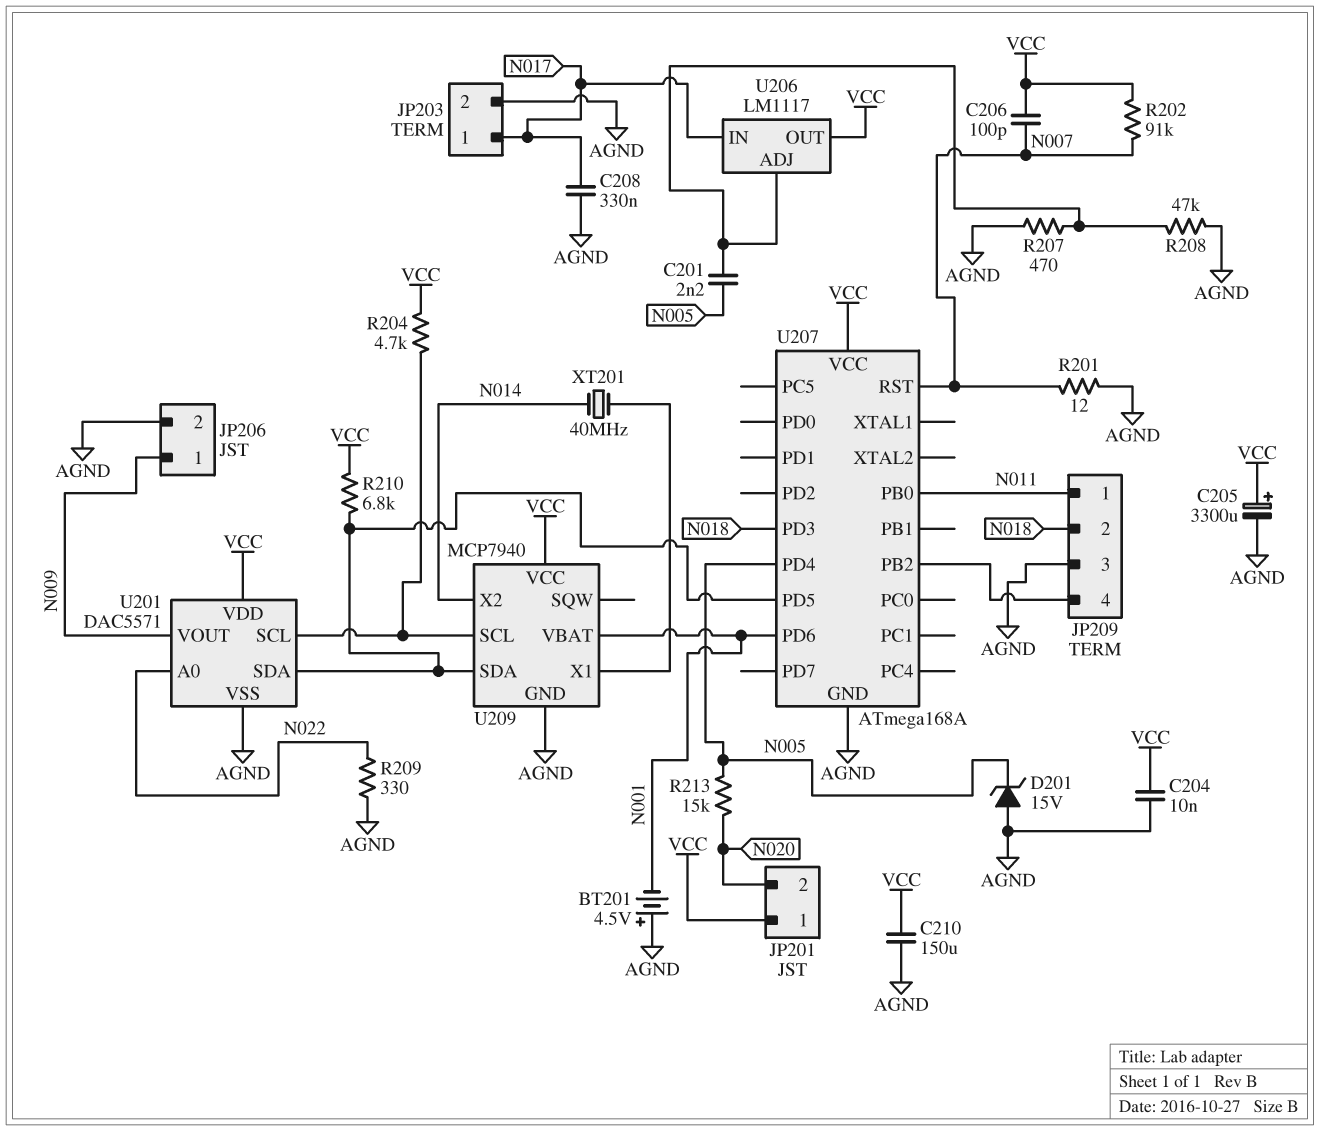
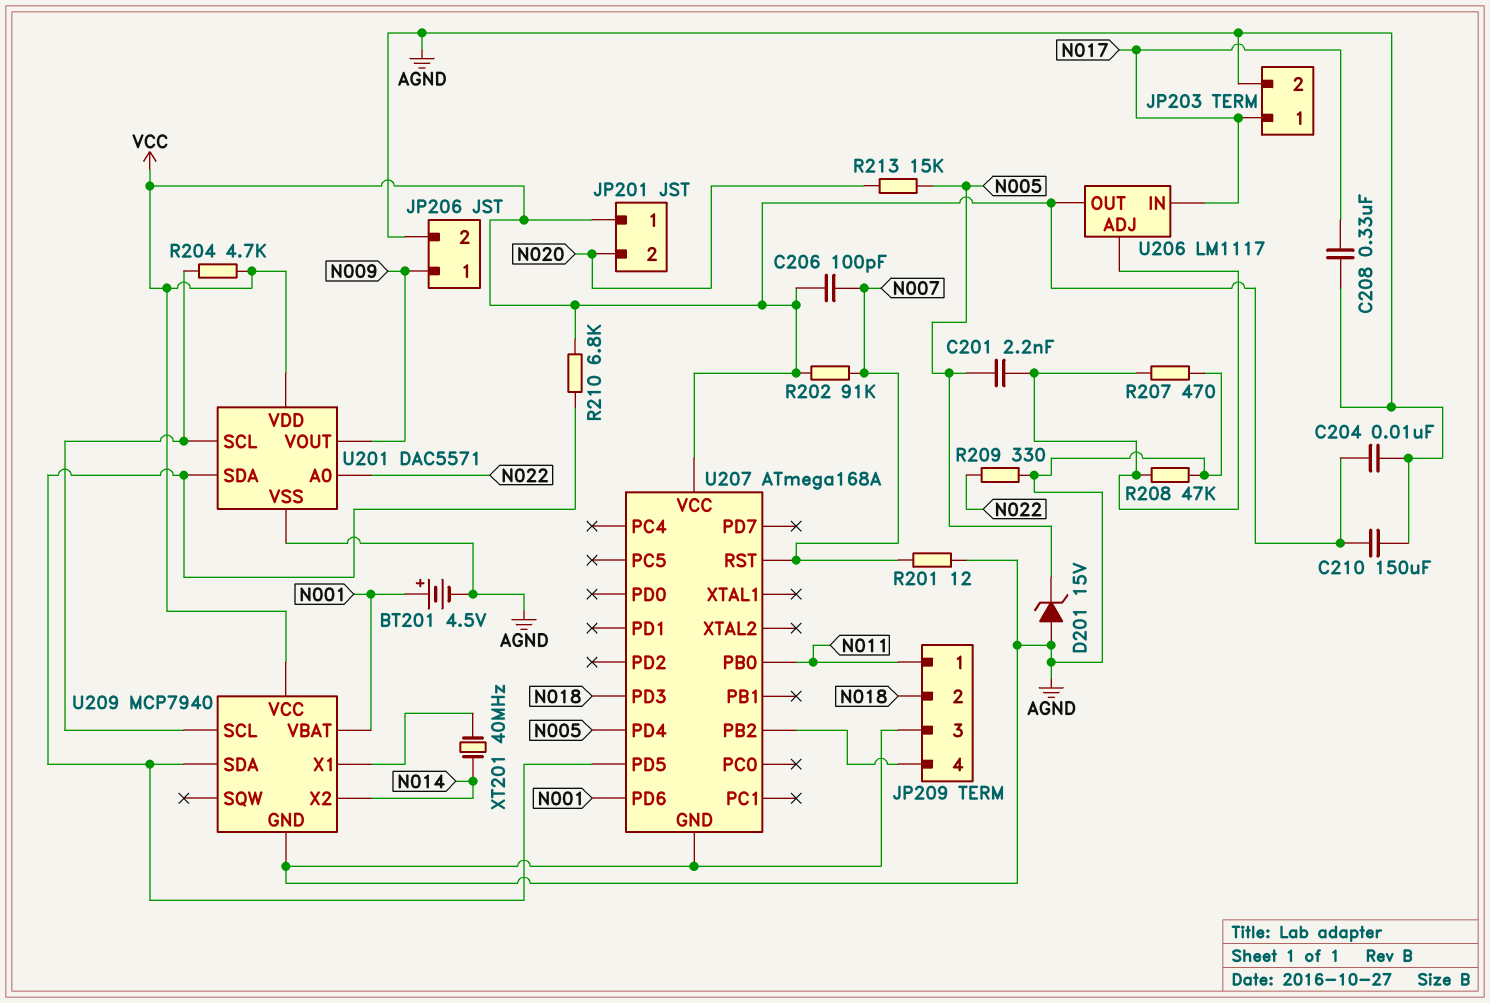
BT201: 4.5V (plus AGND, minus N001) -> 4.5V (plus N001, minus AGND)
C205: 3300uF (plus VCC, minus AGND) -> none

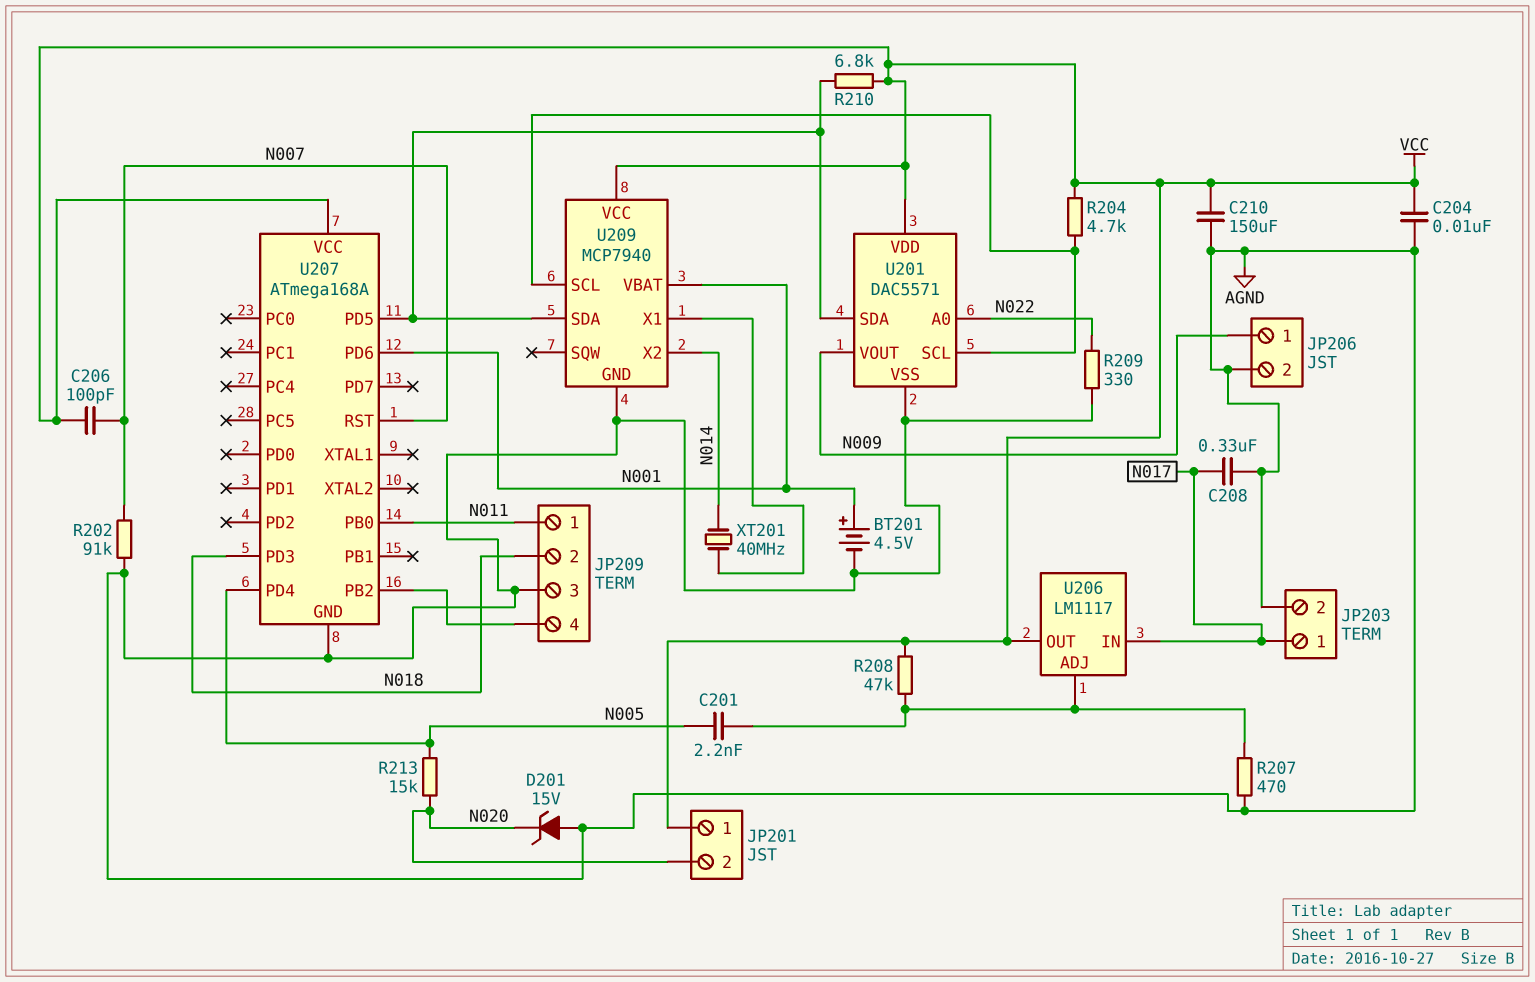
D201: zener 15V (A AGND, K N005) -> zener 15V (A AGND, K N020)
R201: 12 (AGND, N007) -> none
R202: 91k (N007, VCC) -> 91k (AGND, N007)
R208: 47k (AGND, U206/ADJ) -> 47k (U206/ADJ, VCC)

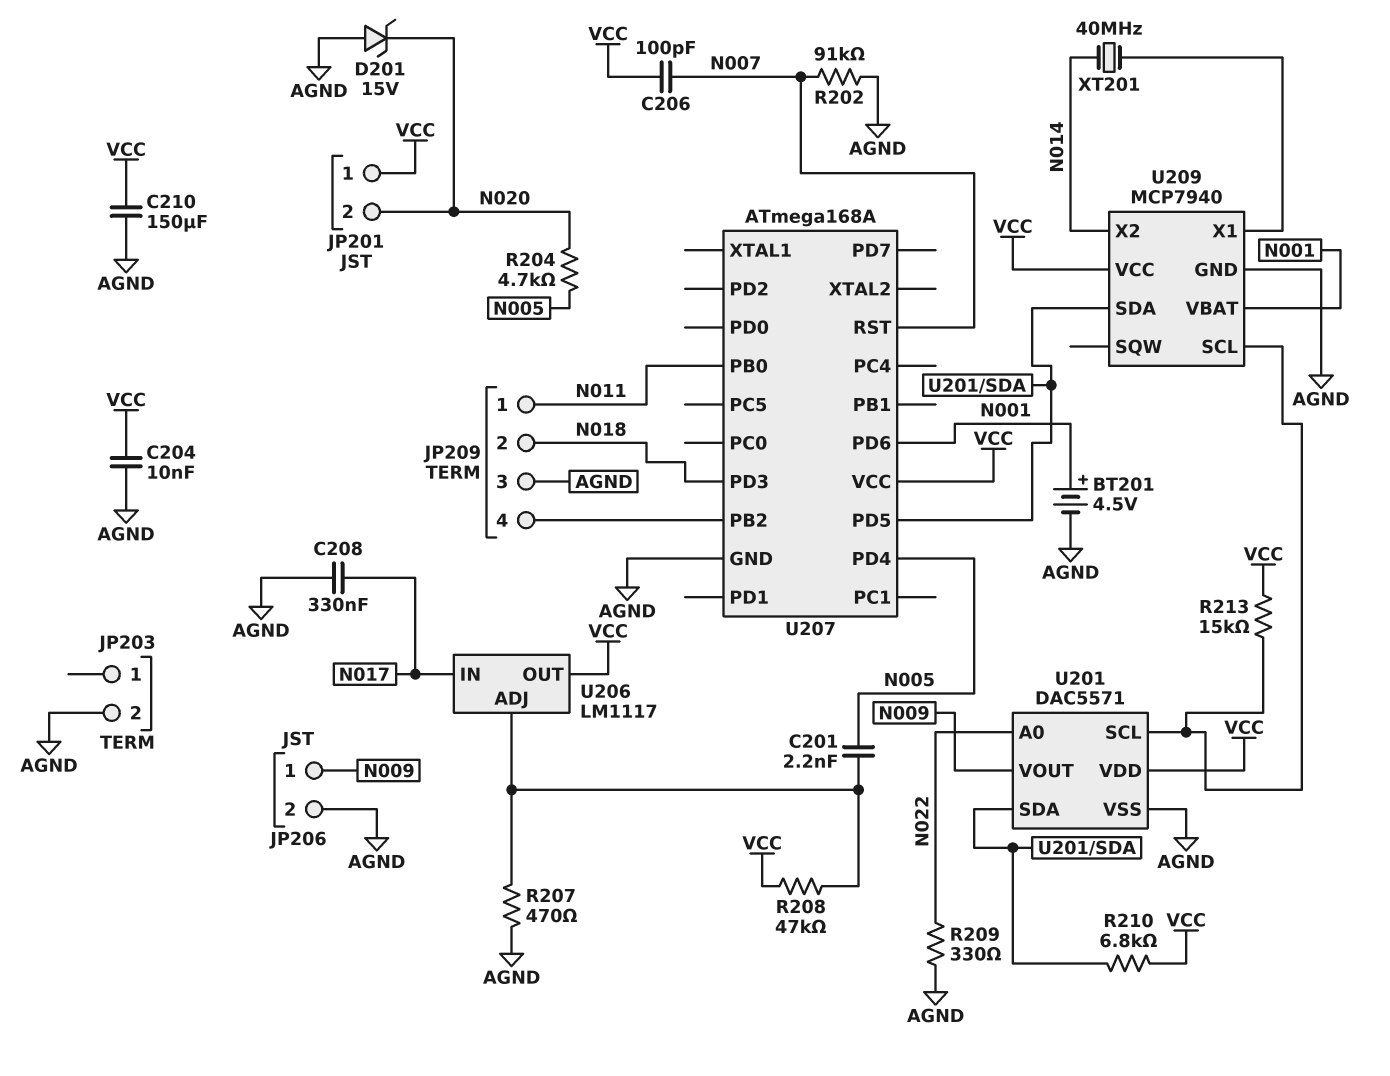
JP203 pin 1: N017 -> none
R204: 4.7k (U201/SCL, VCC) -> 4.7k (N005, N020)
R213: 15k (N005, N020) -> 15k (U201/SCL, VCC)

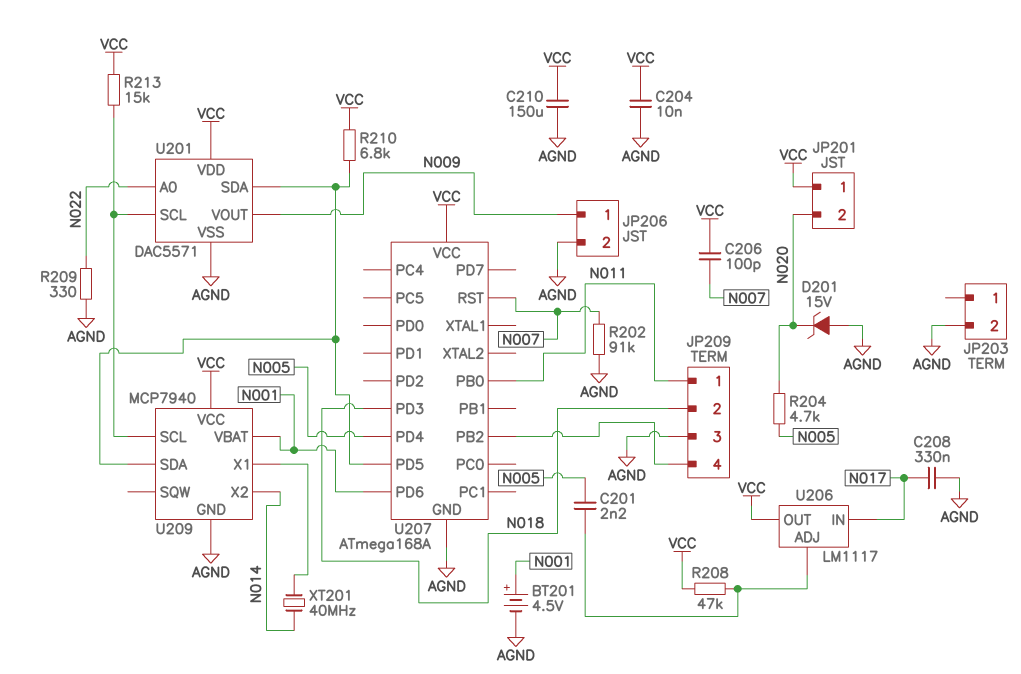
R207: 470 (AGND, U206/ADJ) -> none

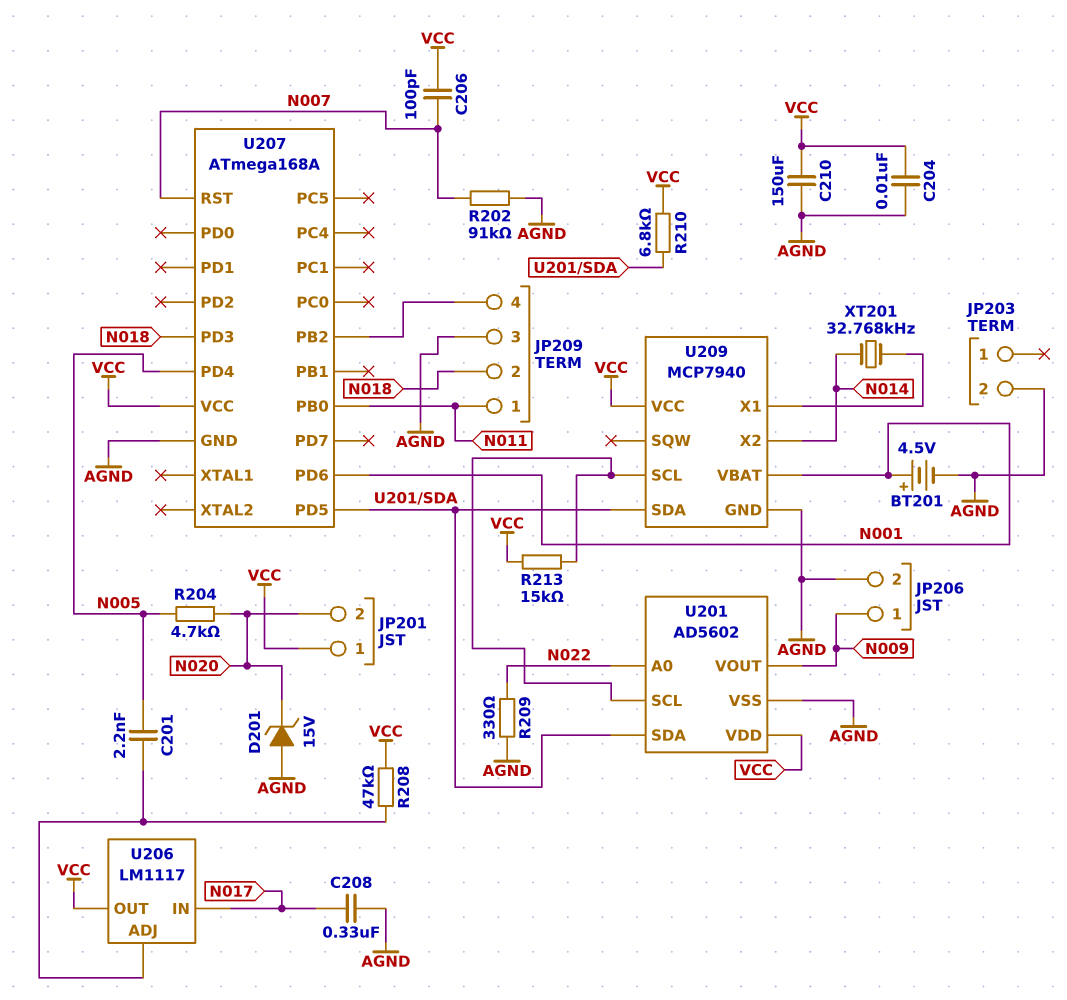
U201: DAC5571 -> AD5602
XT201: 40MHz (N014, U209/X1) -> 32.768kHz (N014, U209/X1)

